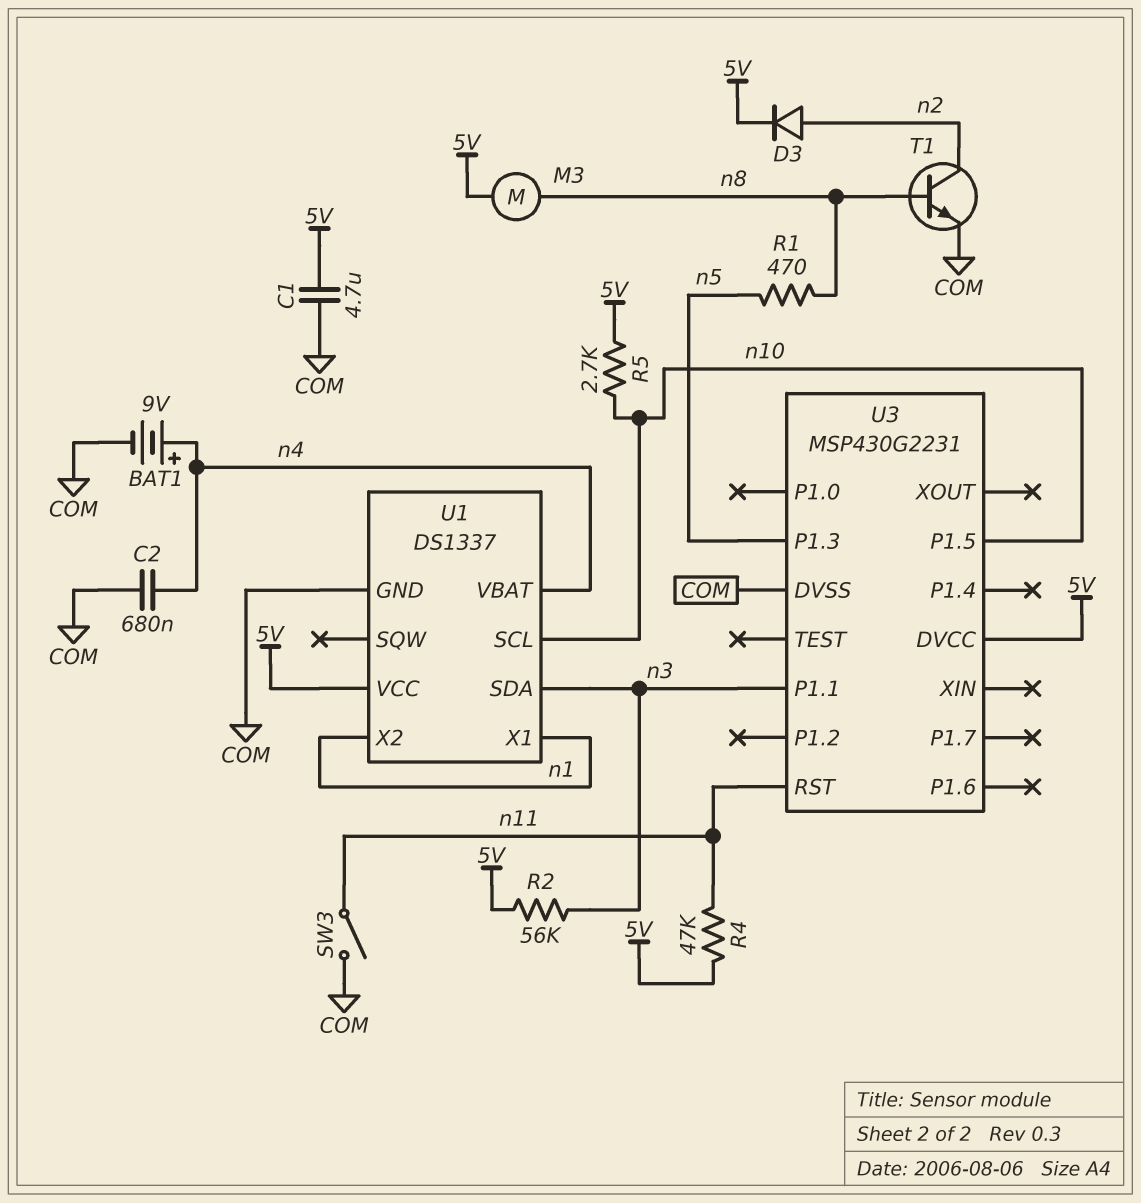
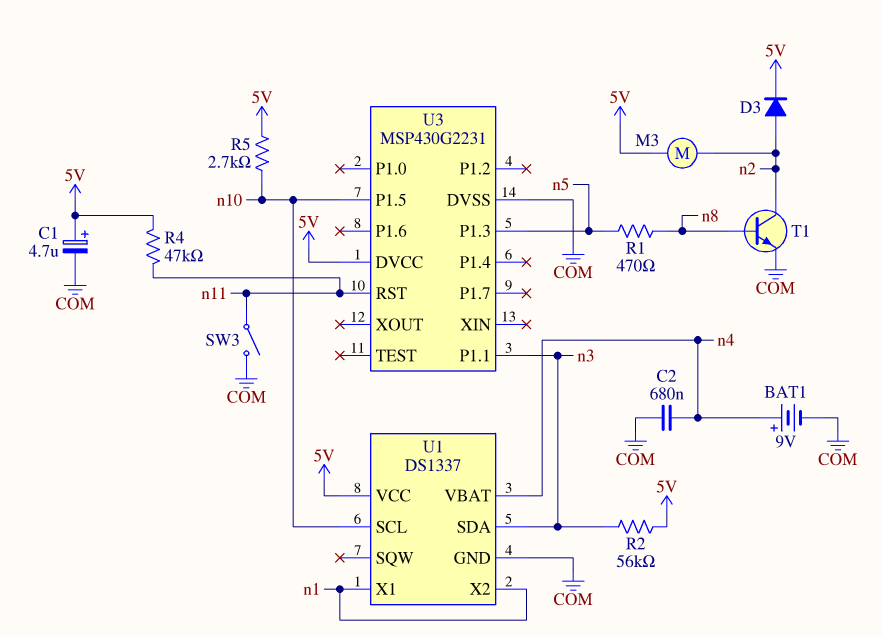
C1: 4.7uF (5V, COM) -> 4.7uF (plus 5V, minus COM)
M3: motor (5V, n8) -> motor (5V, n2)

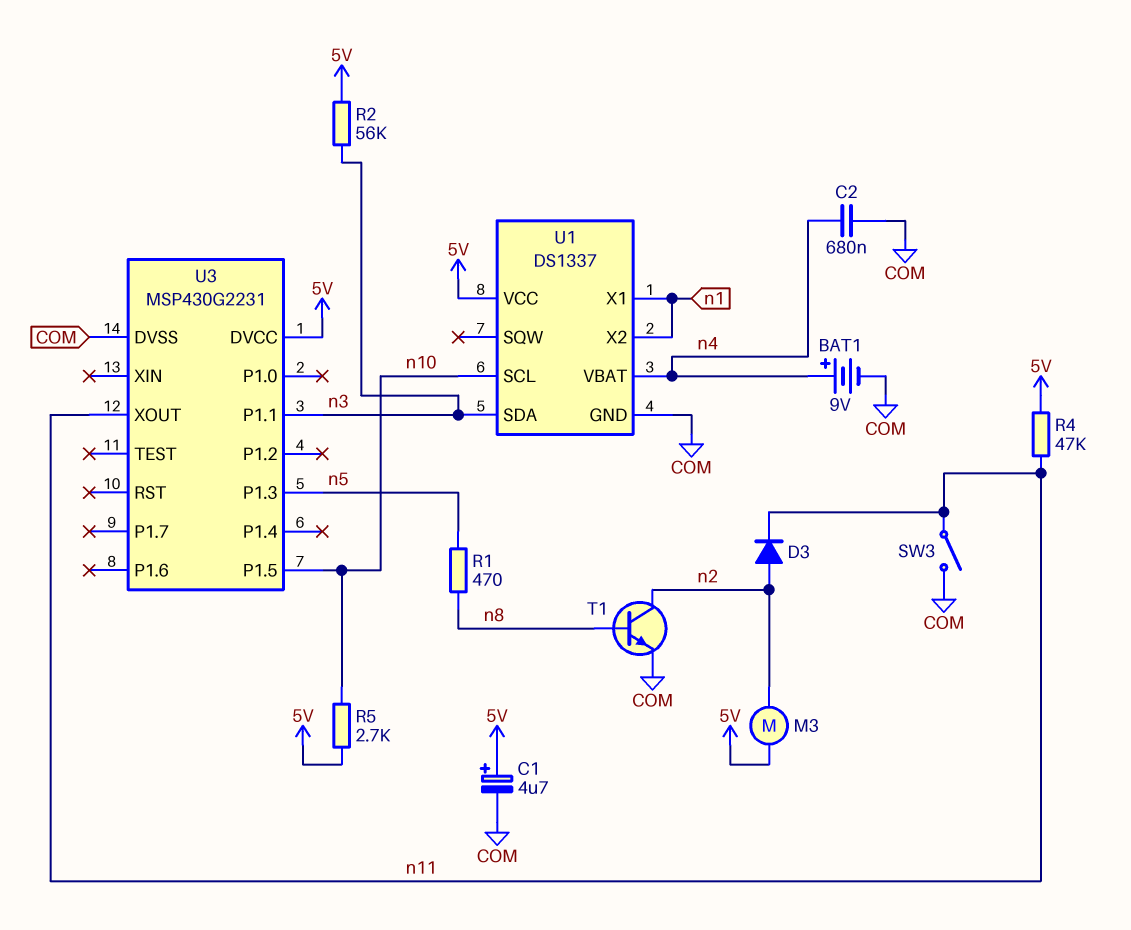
D3: diode (A n2, K 5V) -> diode (A n2, K n11)
U3 pin RST: n11 -> none
U3 pin XOUT: none -> n11

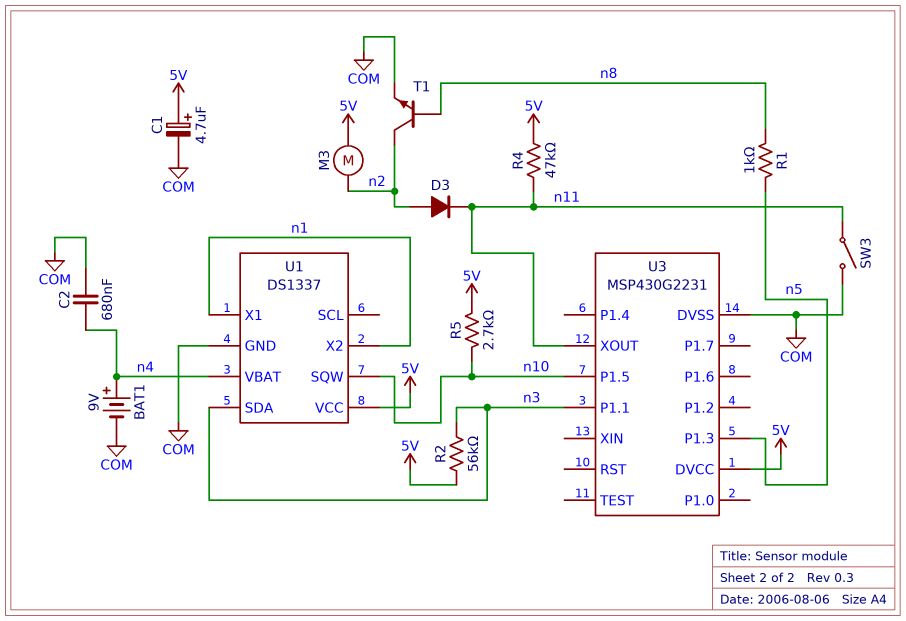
R1: 470 (n5, n8) -> 1k (n5, n8)
U1 pin SCL: n10 -> none
U1 pin SQW: none -> n10

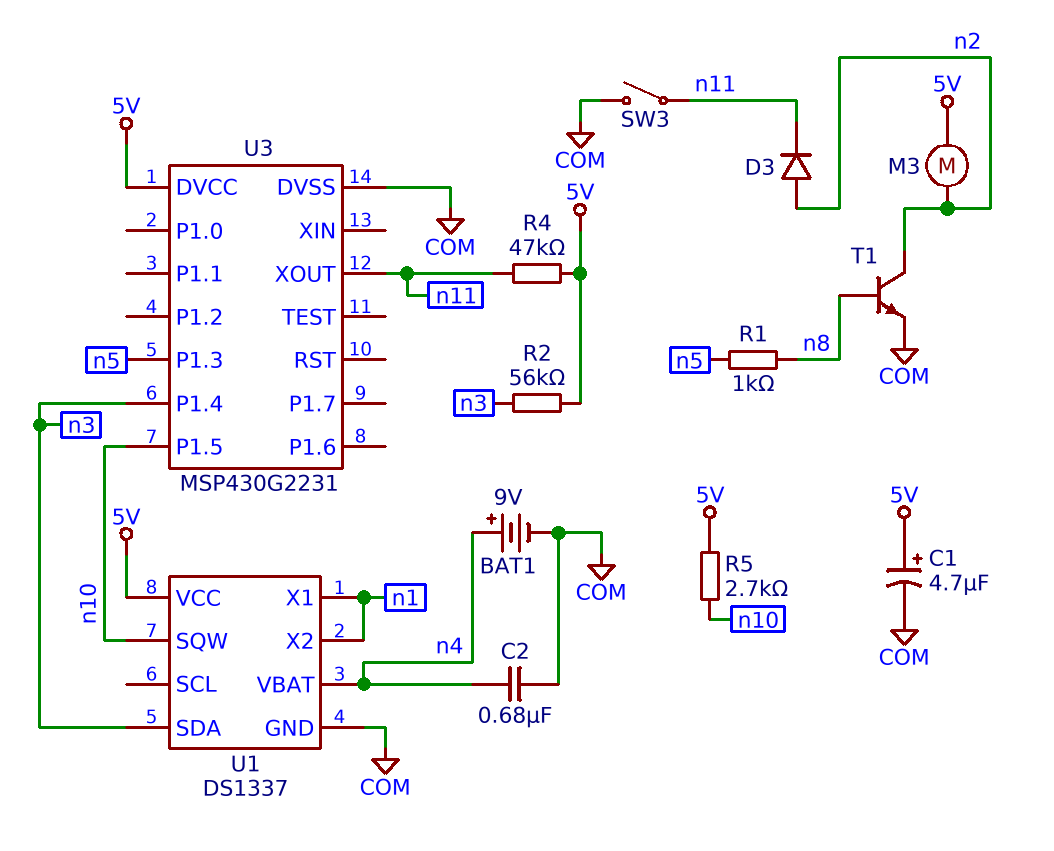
U3 pin P1.1: n3 -> none
U3 pin P1.4: none -> n3

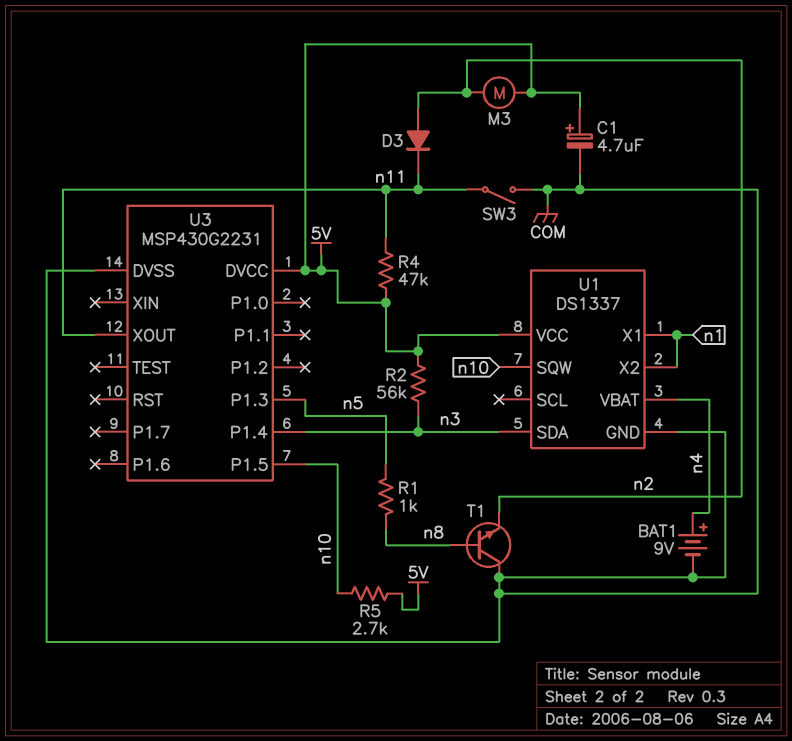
C2: 680nF (COM, n4) -> none
T1: NPN (B n8, C n2, E COM) -> NPN (B n8, C COM, E n2)

